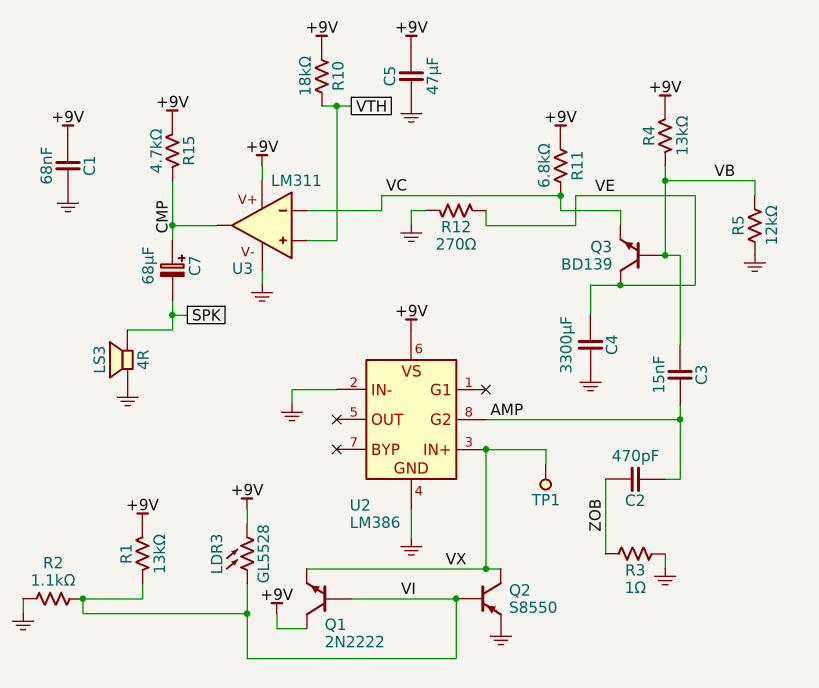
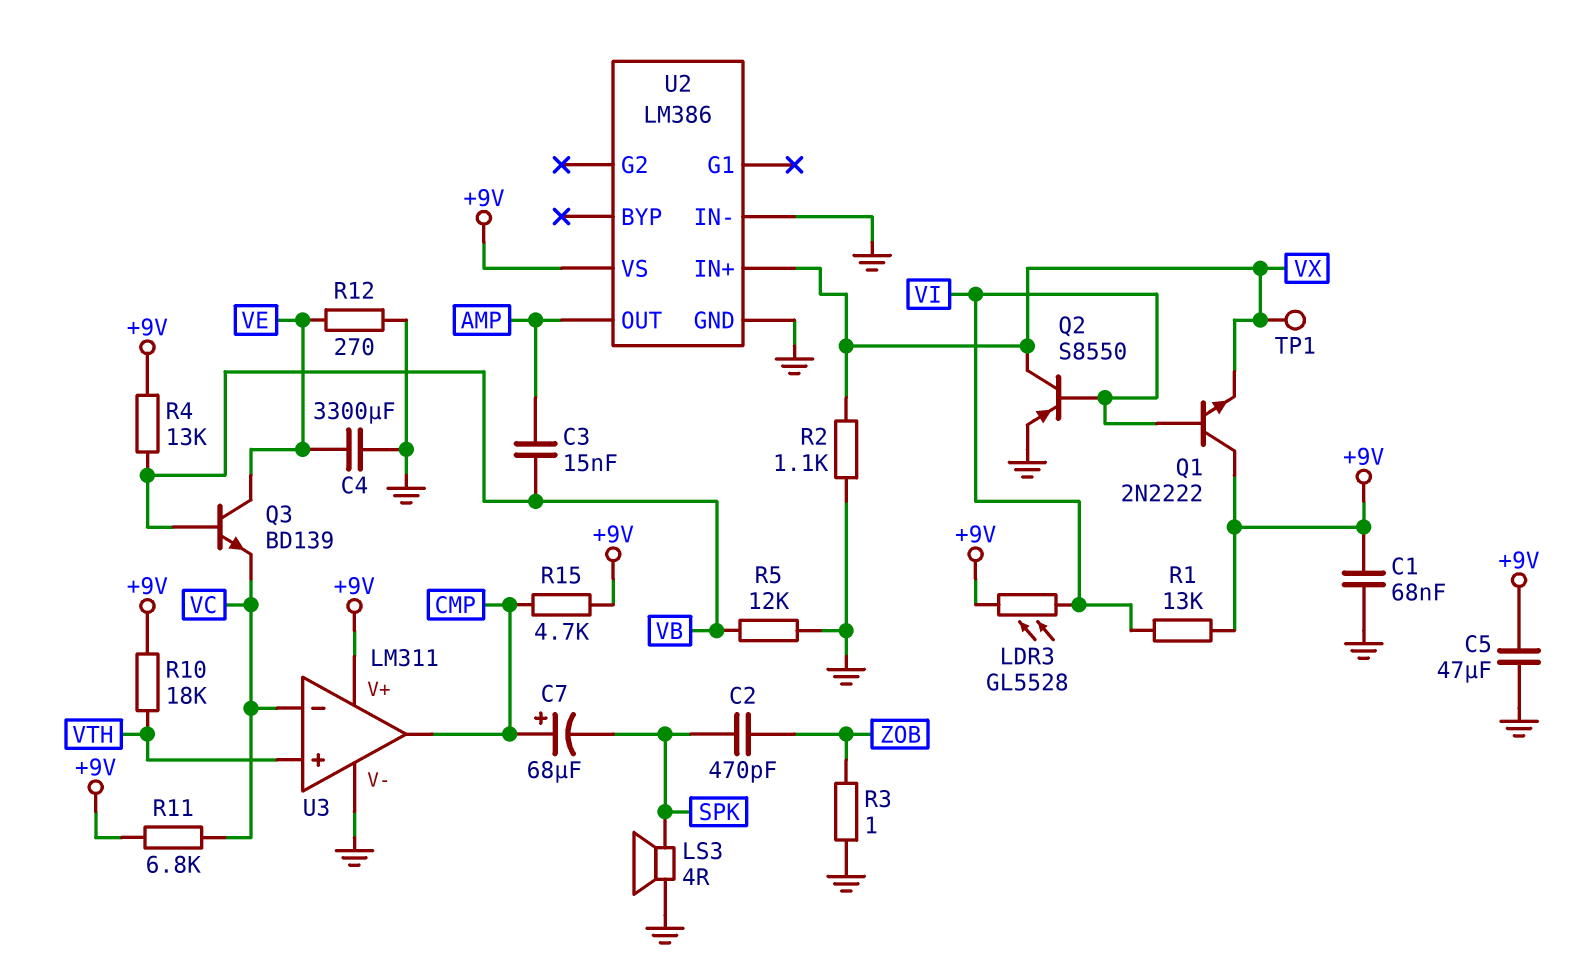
C2: 470pF (AMP, ZOB) -> 470pF (SPK, ZOB)
R2: 1.1k (GND, VI) -> 1.1k (GND, VX)
U2 pin G2: AMP -> none
U2 pin OUT: none -> AMP

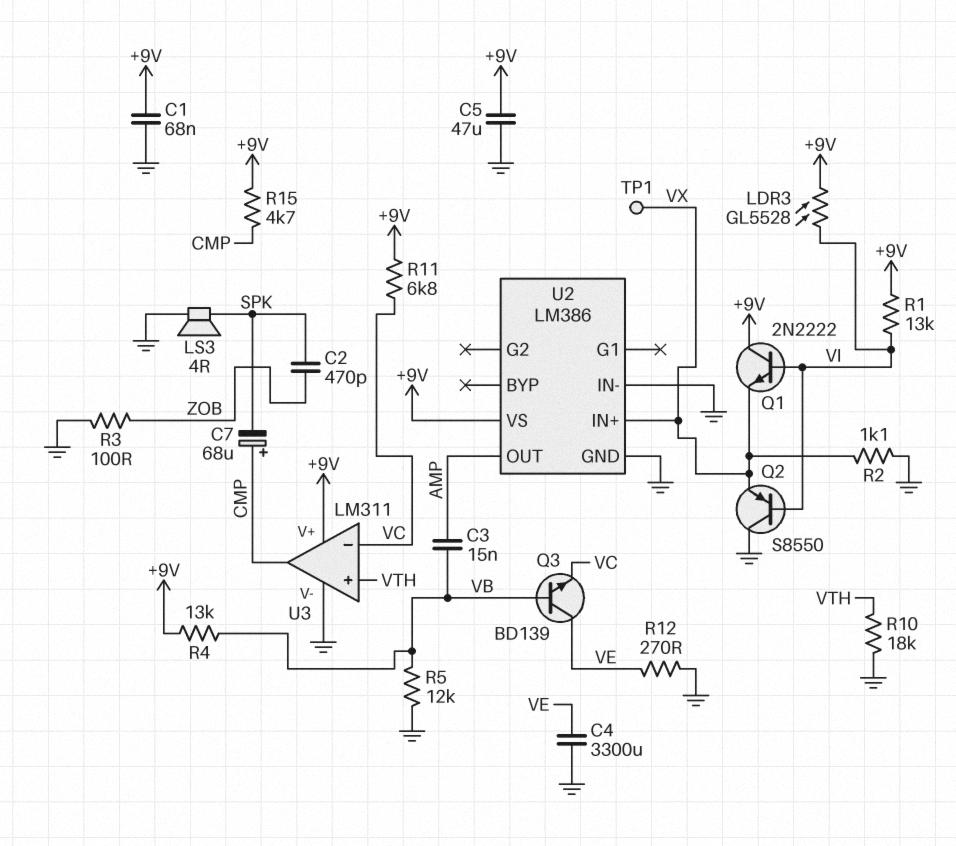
Q2: PNP S8550 (B VI, C VX, E GND) -> PNP S8550 (B VI, C GND, E VX)
R3: 1 (GND, ZOB) -> 100 (GND, ZOB)
R10: 18k (+9V, VTH) -> 18k (GND, VTH)

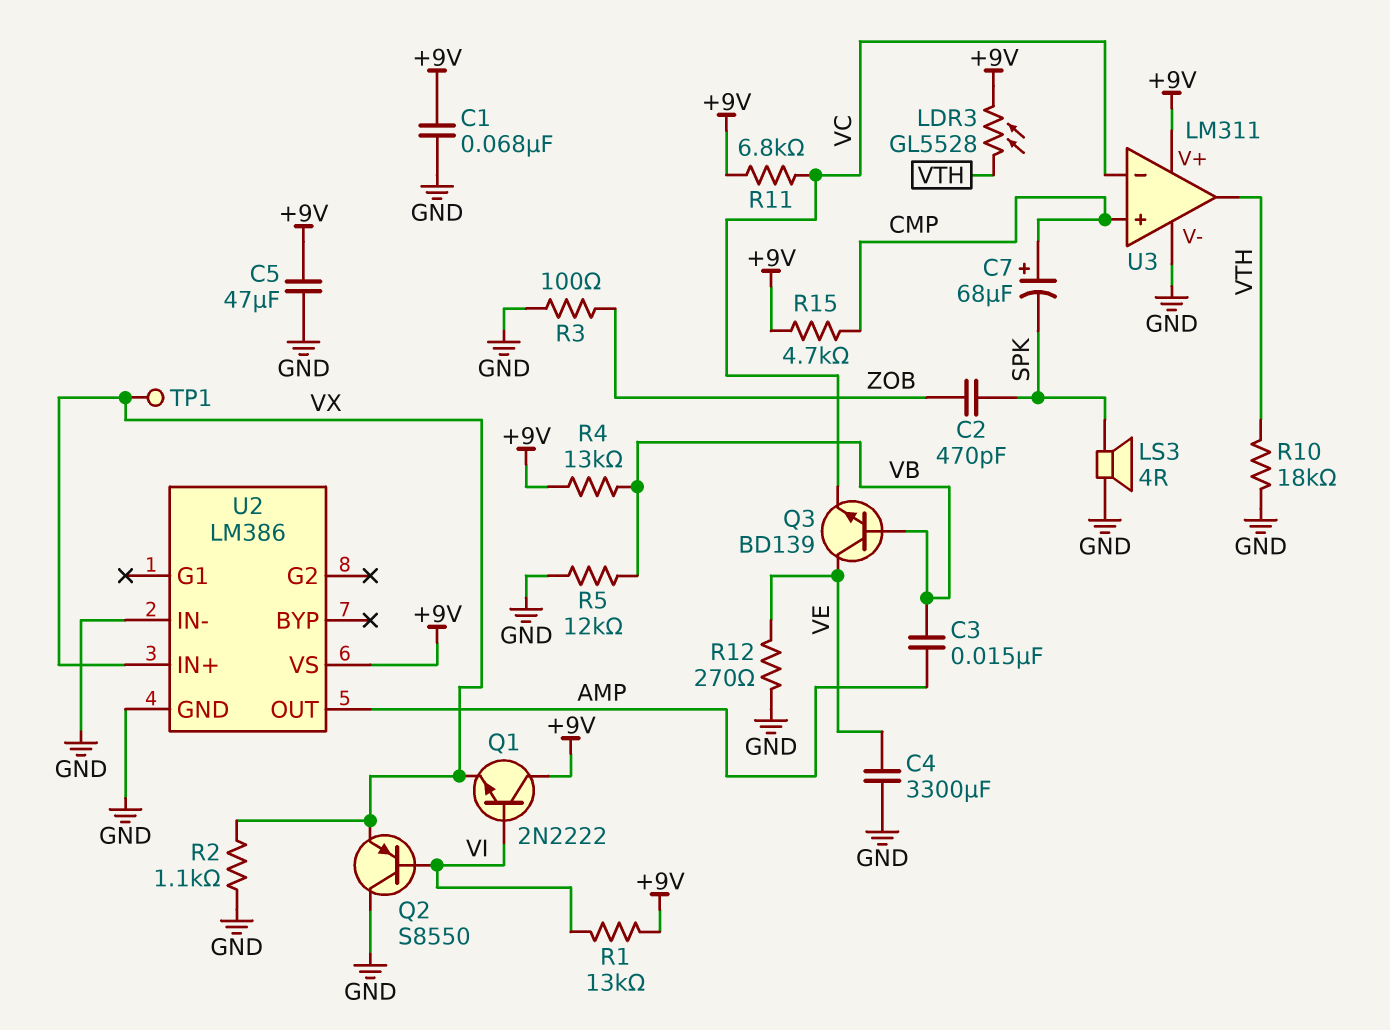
LDR3: GL5528 (+9V, VI) -> GL5528 (+9V, VTH)
U3 pin in+: VTH -> CMP
U3 pin out: CMP -> VTH

